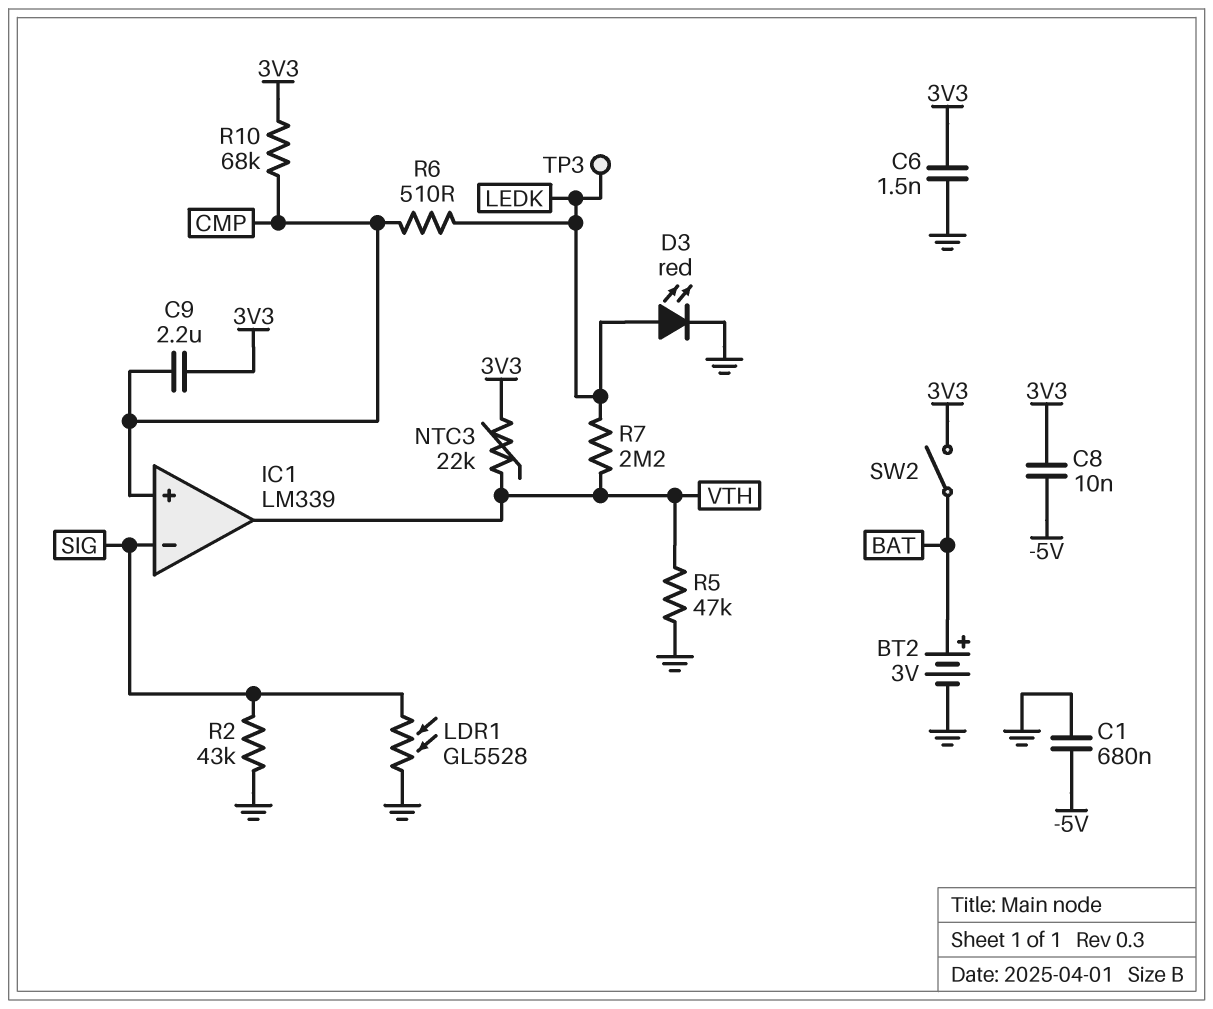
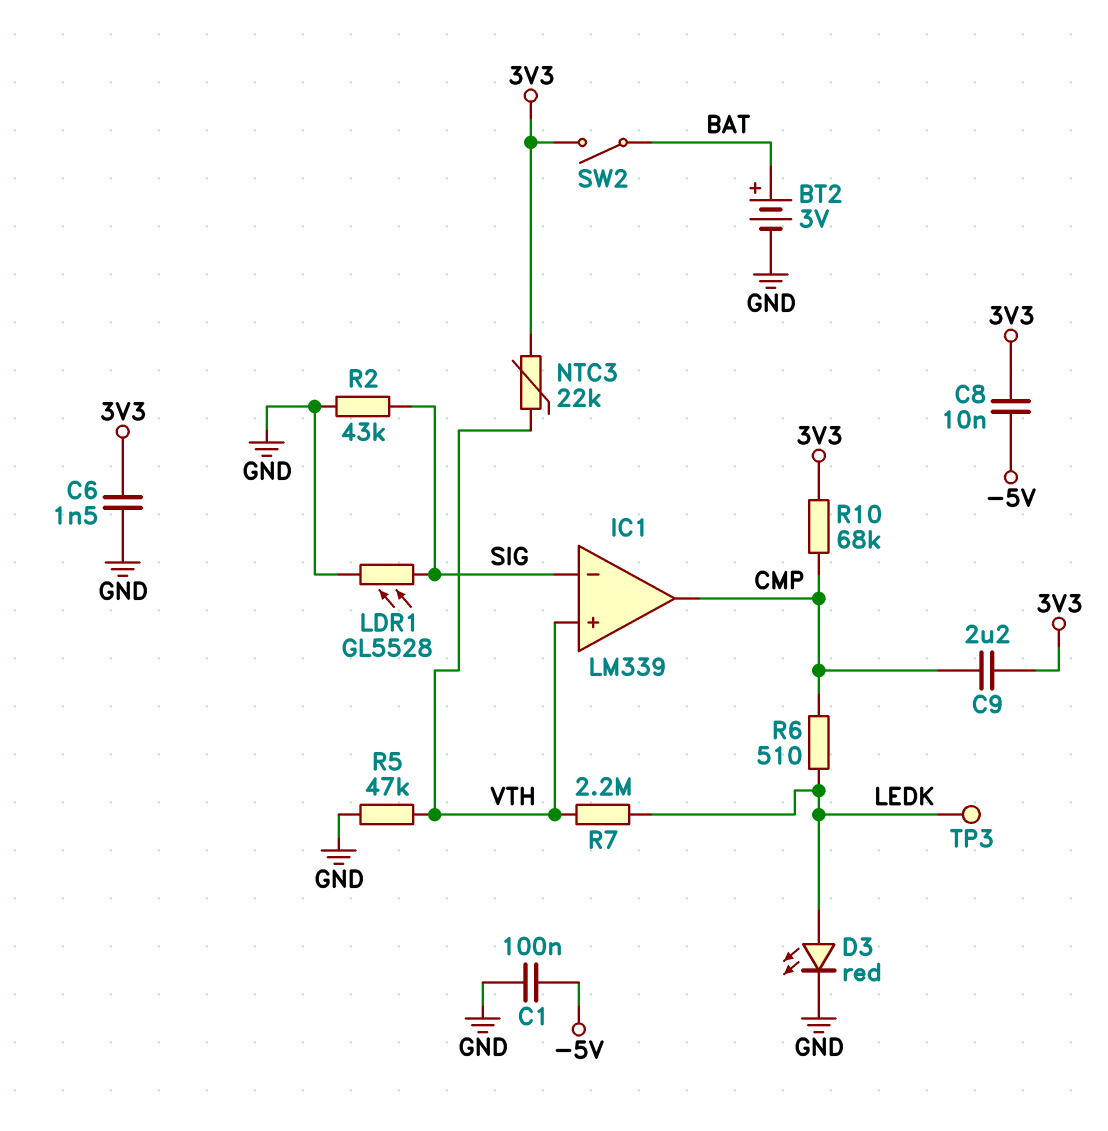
C1: 680nF (-5V, GND) -> 100nF (-5V, GND)
IC1 pin in+: CMP -> VTH
IC1 pin out: VTH -> CMP

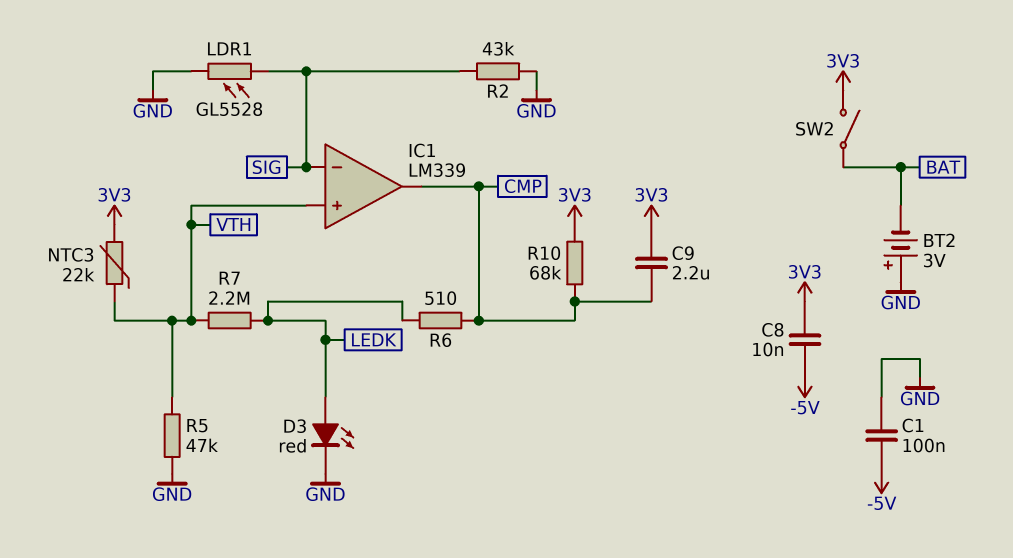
BT2: 3V (plus BAT, minus GND) -> 3V (plus GND, minus BAT)
C6: 1.5nF (3V3, GND) -> none
TP3: test point (LEDK) -> none

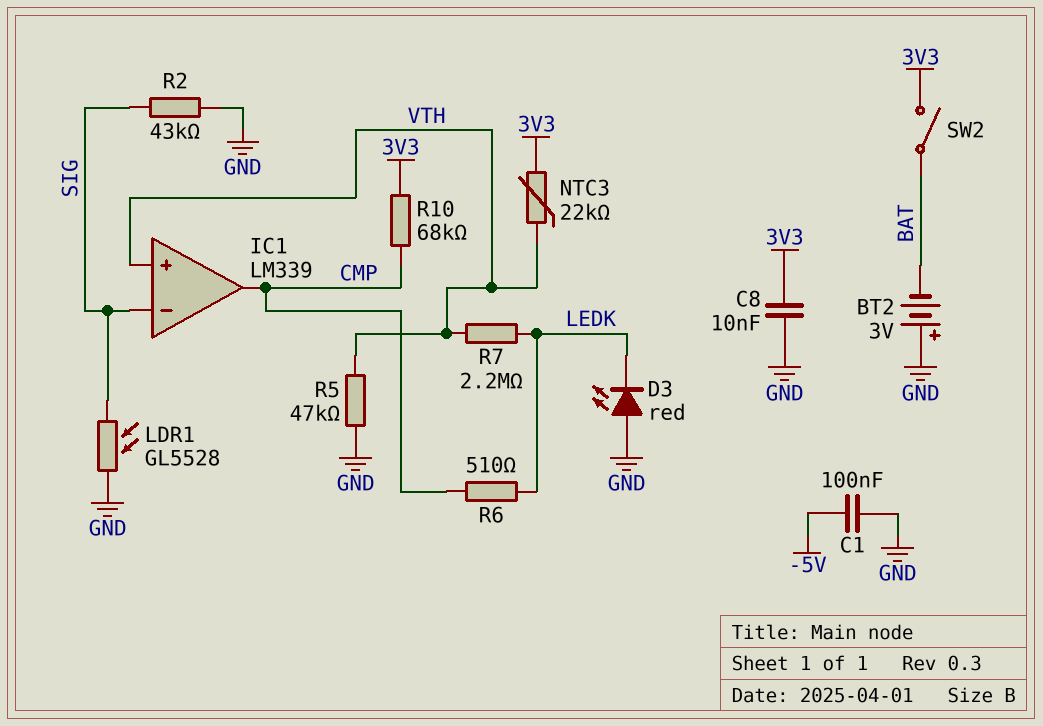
C8: 10nF (-5V, 3V3) -> 10nF (3V3, GND)
C9: 2.2uF (3V3, CMP) -> none
D3: LED red (A LEDK, K GND) -> LED red (A GND, K LEDK)

